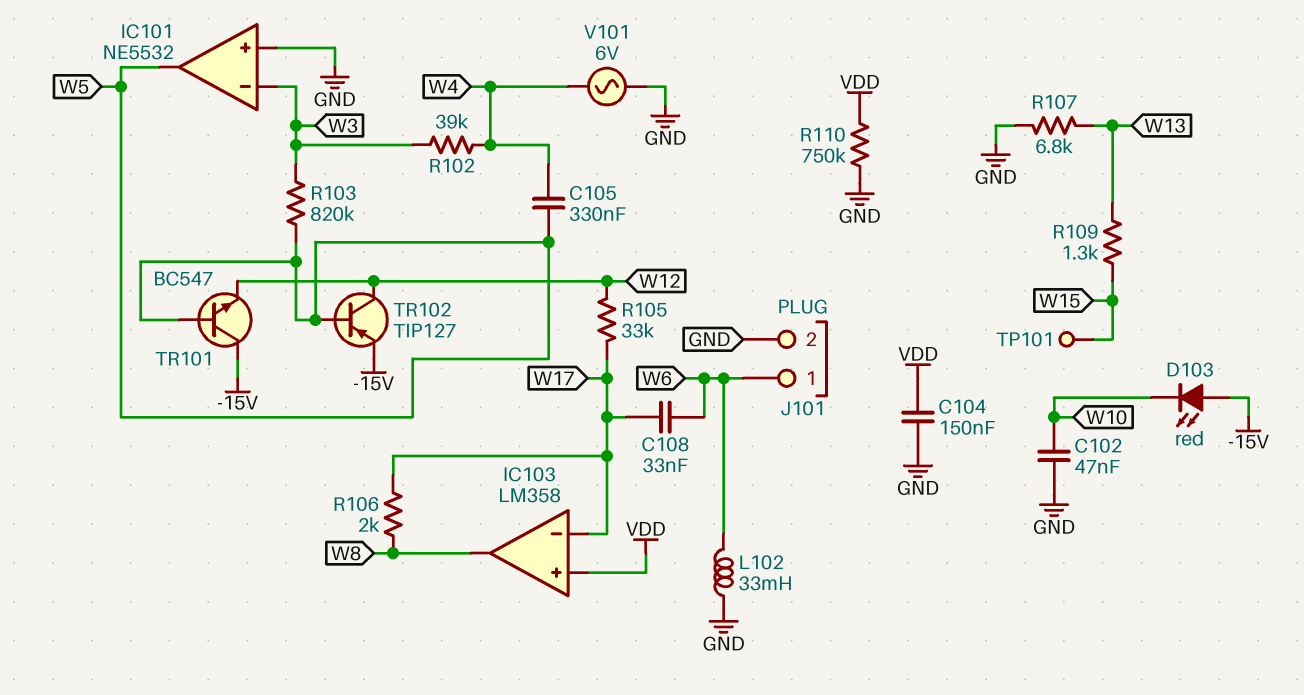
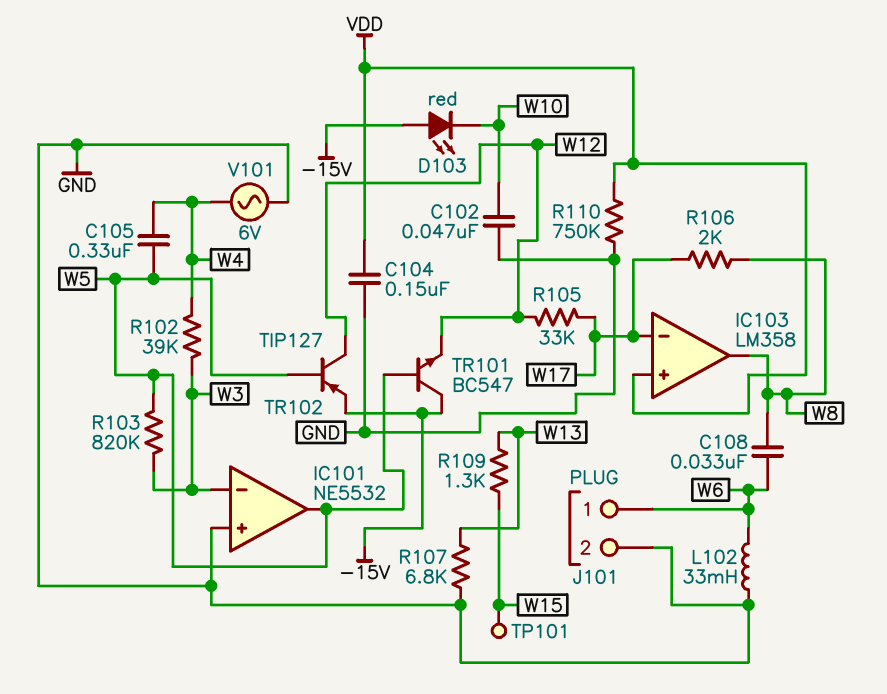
C108: 33nF (W6, W17) -> 33nF (W6, W8)

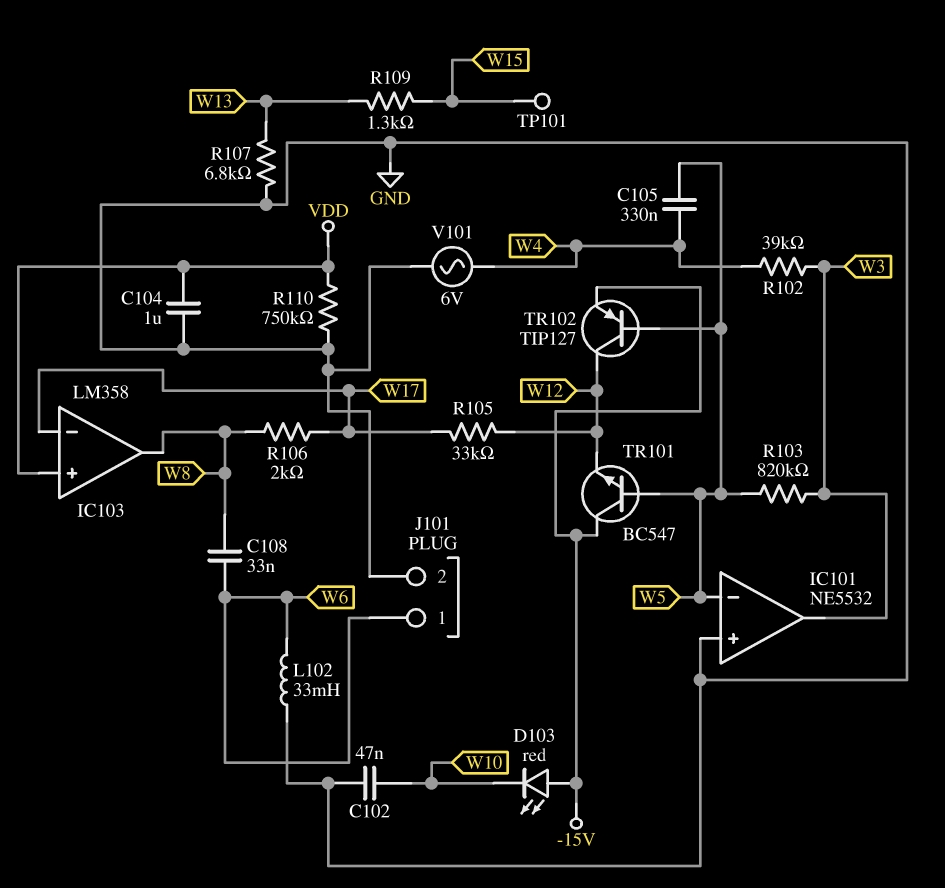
C104: 150nF (GND, VDD) -> 1uF (GND, VDD)
IC101 pin in-: W3 -> W5
IC101 pin out: W5 -> W3

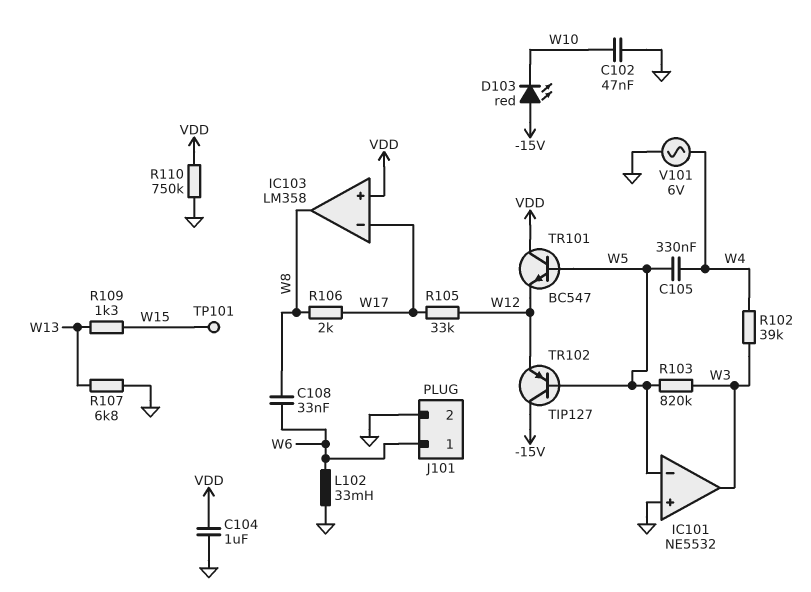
TR101: NPN BC547 (B W5, C -15V, E W12) -> NPN BC547 (B W5, C VDD, E W12)
TR102: PNP TIP127 (B W5, C W12, E -15V) -> PNP TIP127 (B W5, C -15V, E W12)

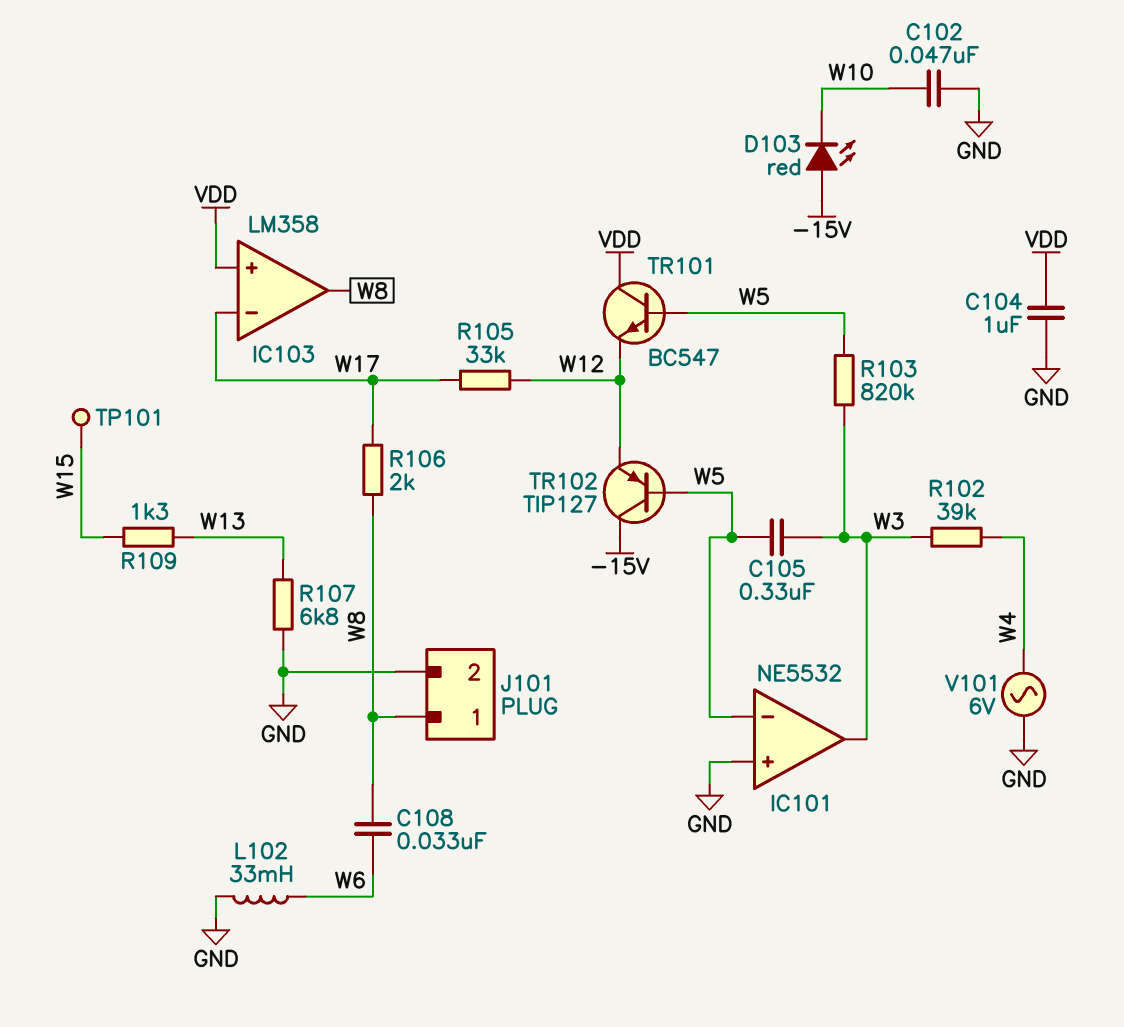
C105: 330nF (W4, W5) -> 330nF (W3, W5)
J101 pin 1: W6 -> W8
R110: 750k (GND, VDD) -> none

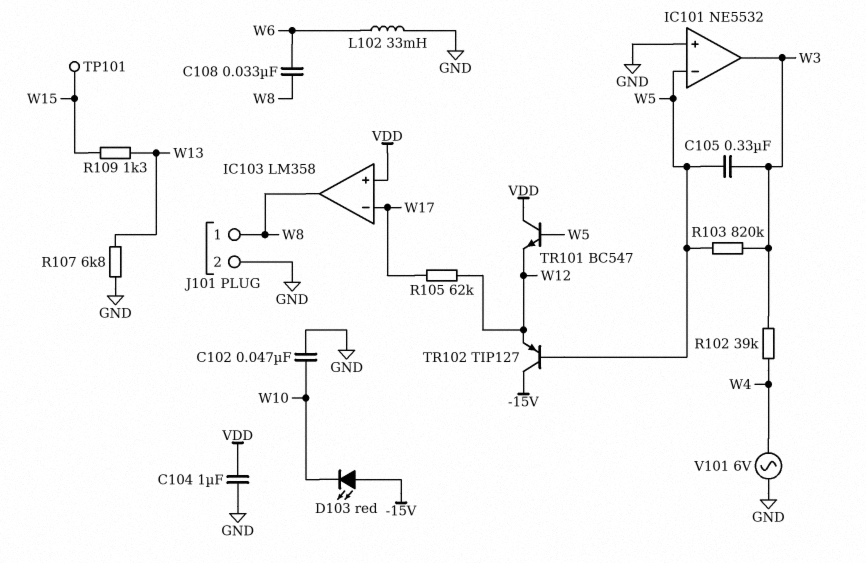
R105: 33k (W12, W17) -> 62k (W12, W17)
R106: 2k (W8, W17) -> none

